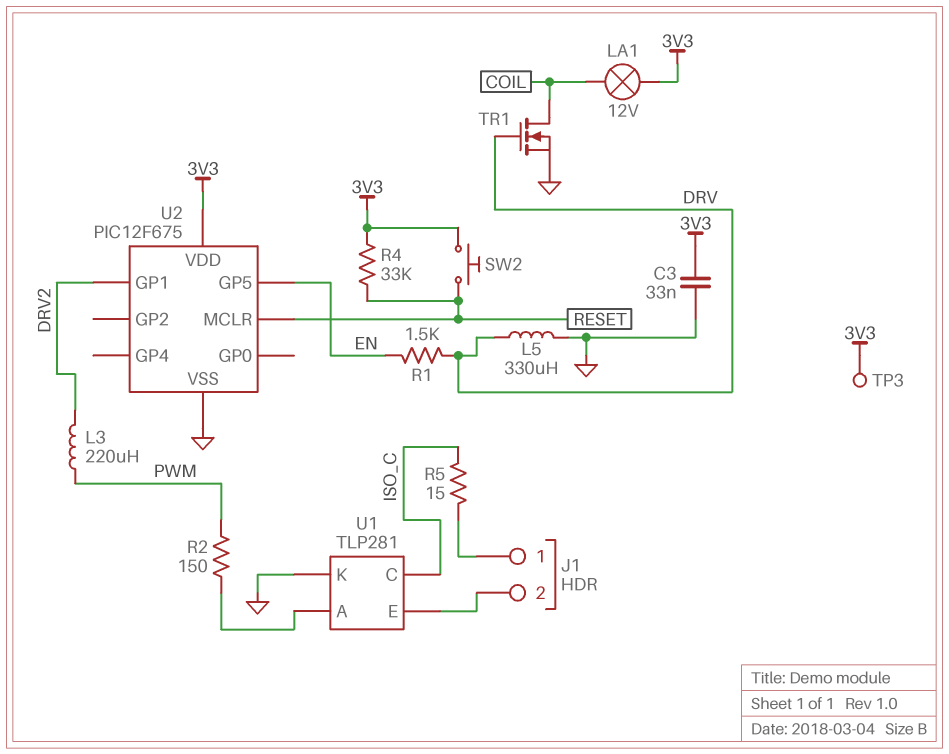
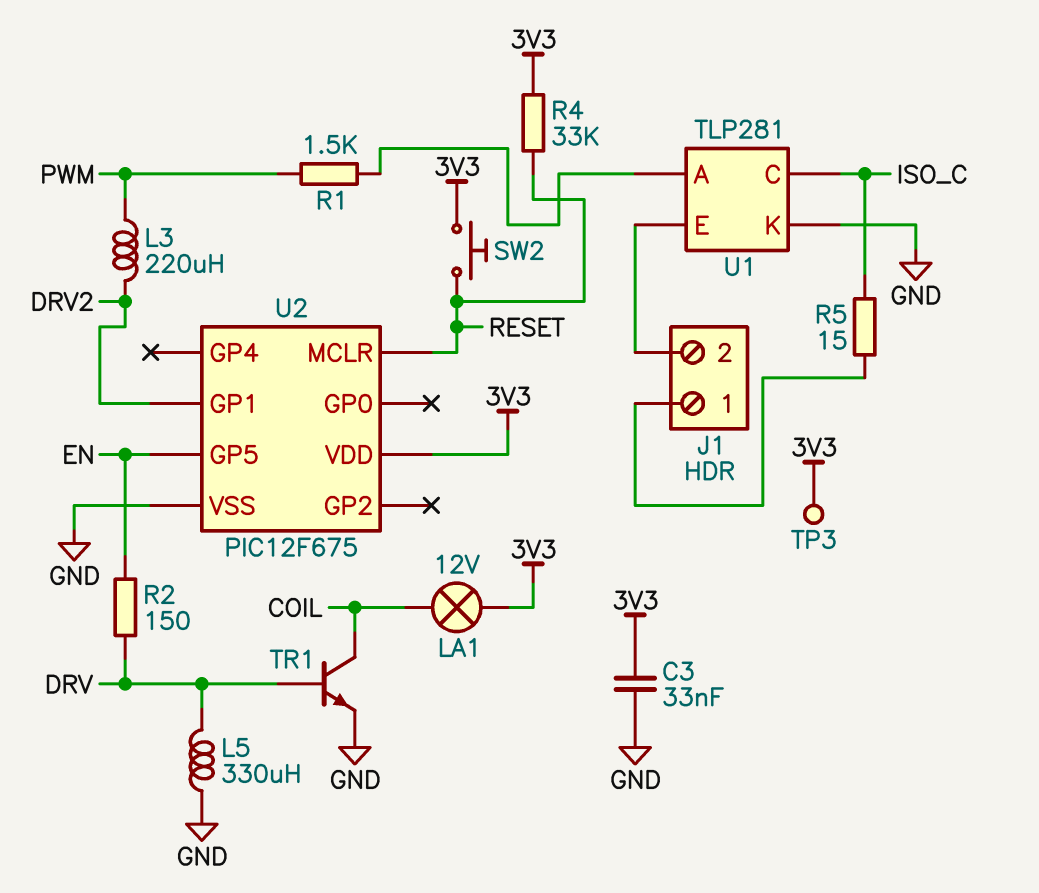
R1: 1.5k (DRV, EN) -> 1.5k (PWM, U1/A)
R2: 150 (PWM, U1/A) -> 150 (DRV, EN)
TR1: NMOS (G DRV, D COIL, S GND) -> NPN (B DRV, C COIL, E GND)

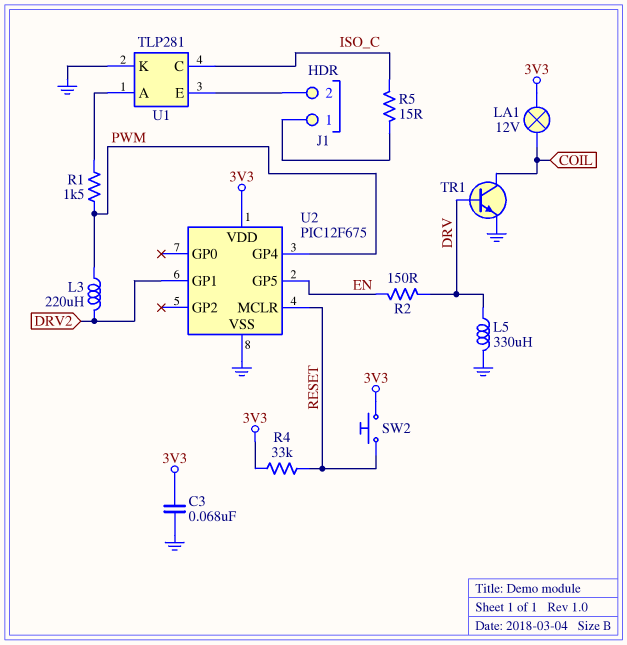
C3: 33nF (3V3, GND) -> 68nF (3V3, GND)
TP3: test point (3V3) -> none
U2 pin GP4: none -> PWM

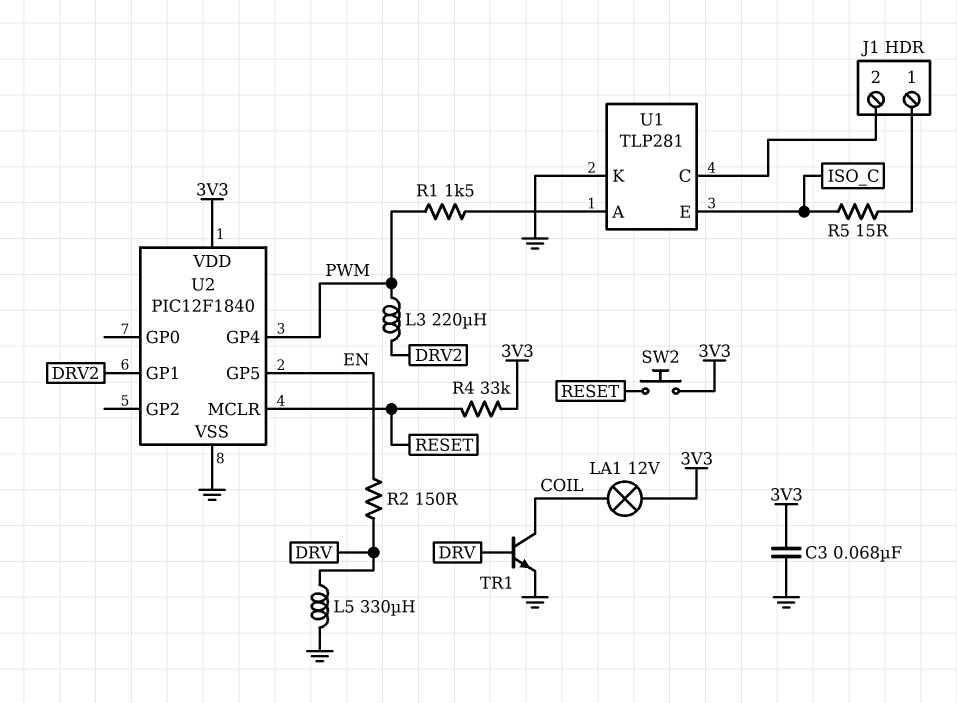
U1 pin C: ISO_C -> J1/2
U1 pin E: J1/2 -> ISO_C
U2: PIC12F675 -> PIC12F1840

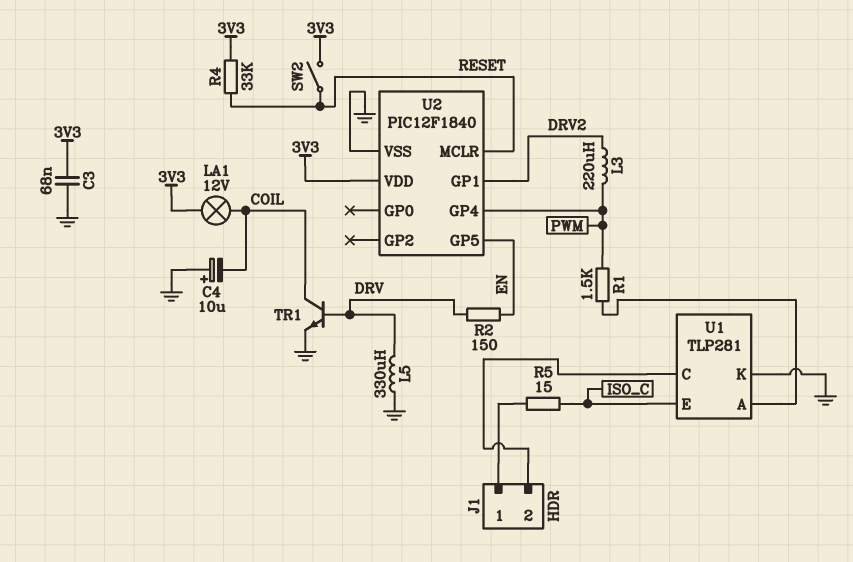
C4: none -> 10uF (plus GND, minus COIL)
SW2: button (3V3, RESET) -> switch (3V3, RESET)

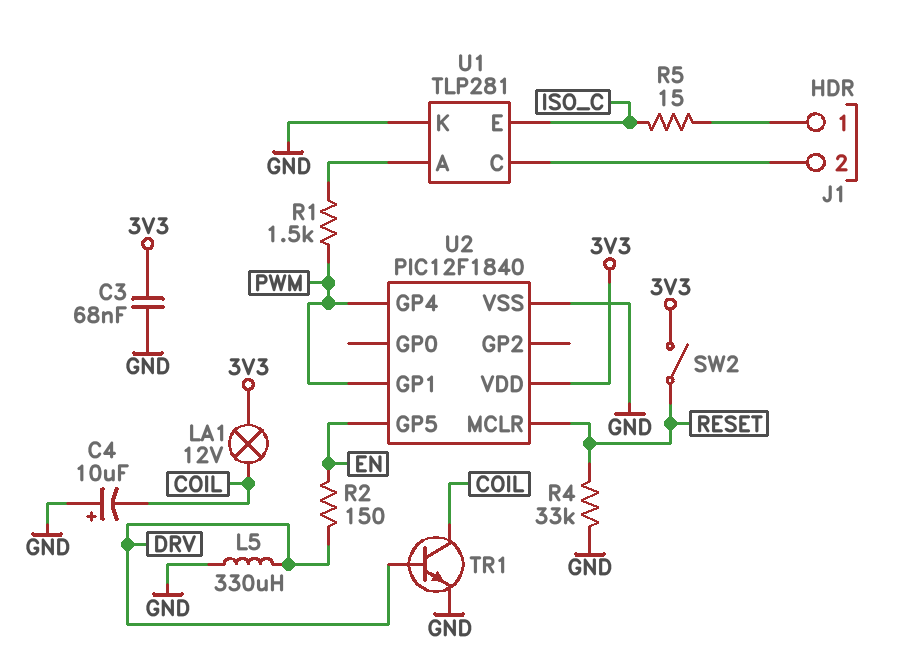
L3: 220uH (DRV2, PWM) -> none
R4: 33k (3V3, RESET) -> 33k (GND, RESET)
U2 pin GP1: DRV2 -> PWM

